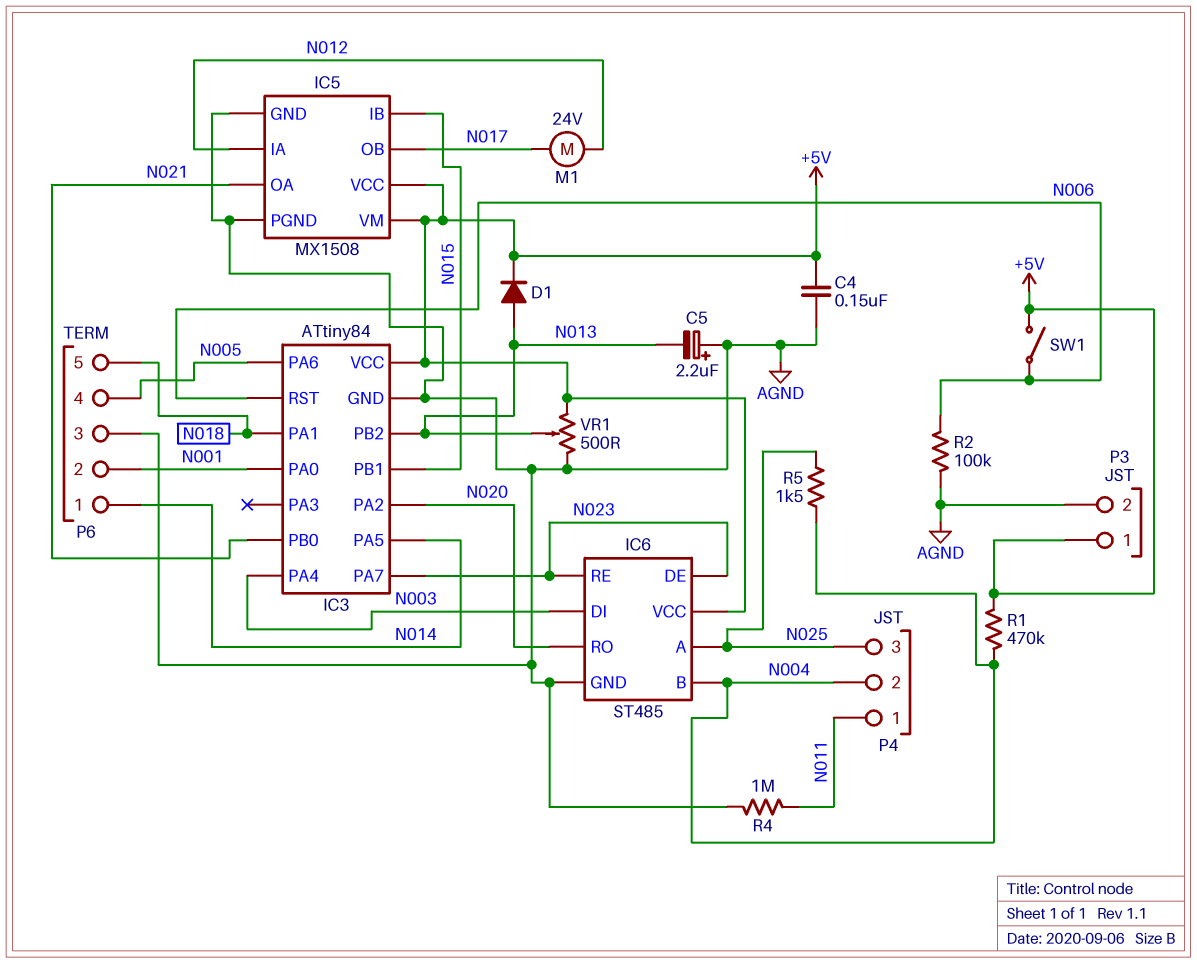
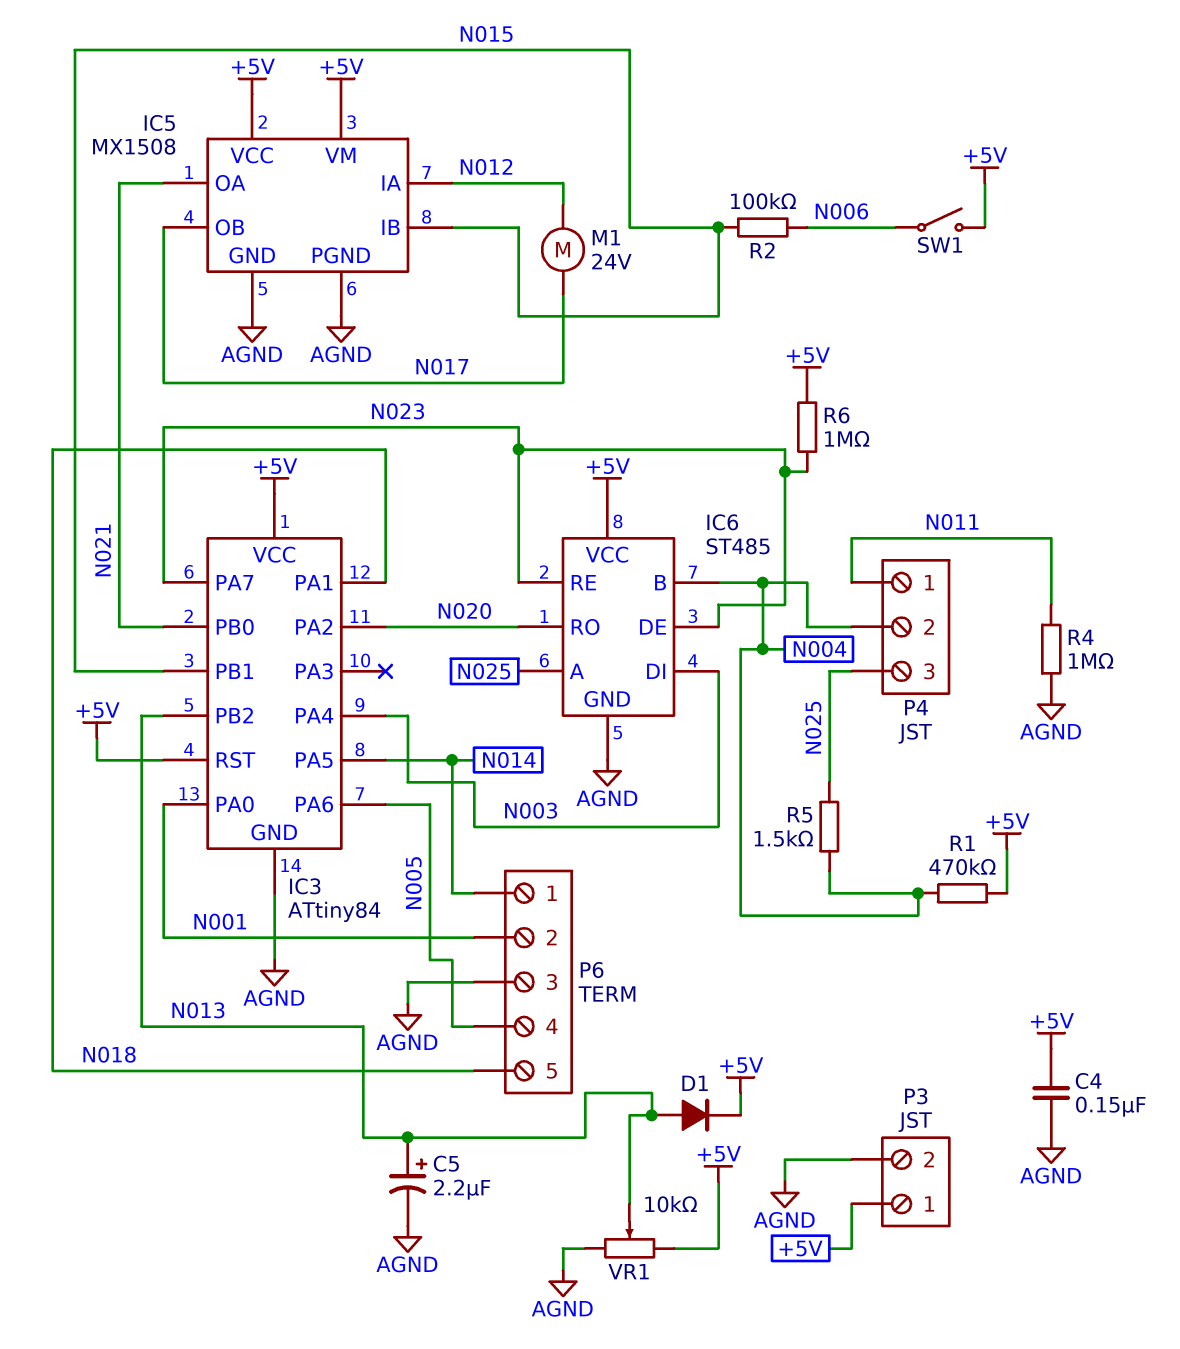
C5: 2.2uF (plus AGND, minus N013) -> 2.2uF (plus N013, minus AGND)
IC3 pin RST: N006 -> +5V
R2: 100k (AGND, N006) -> 100k (N006, N015)
R6: none -> 1M (+5V, N023)
VR1: 500 (+5V, AGND, wiper N013) -> 10k (+5V, AGND, wiper N013)

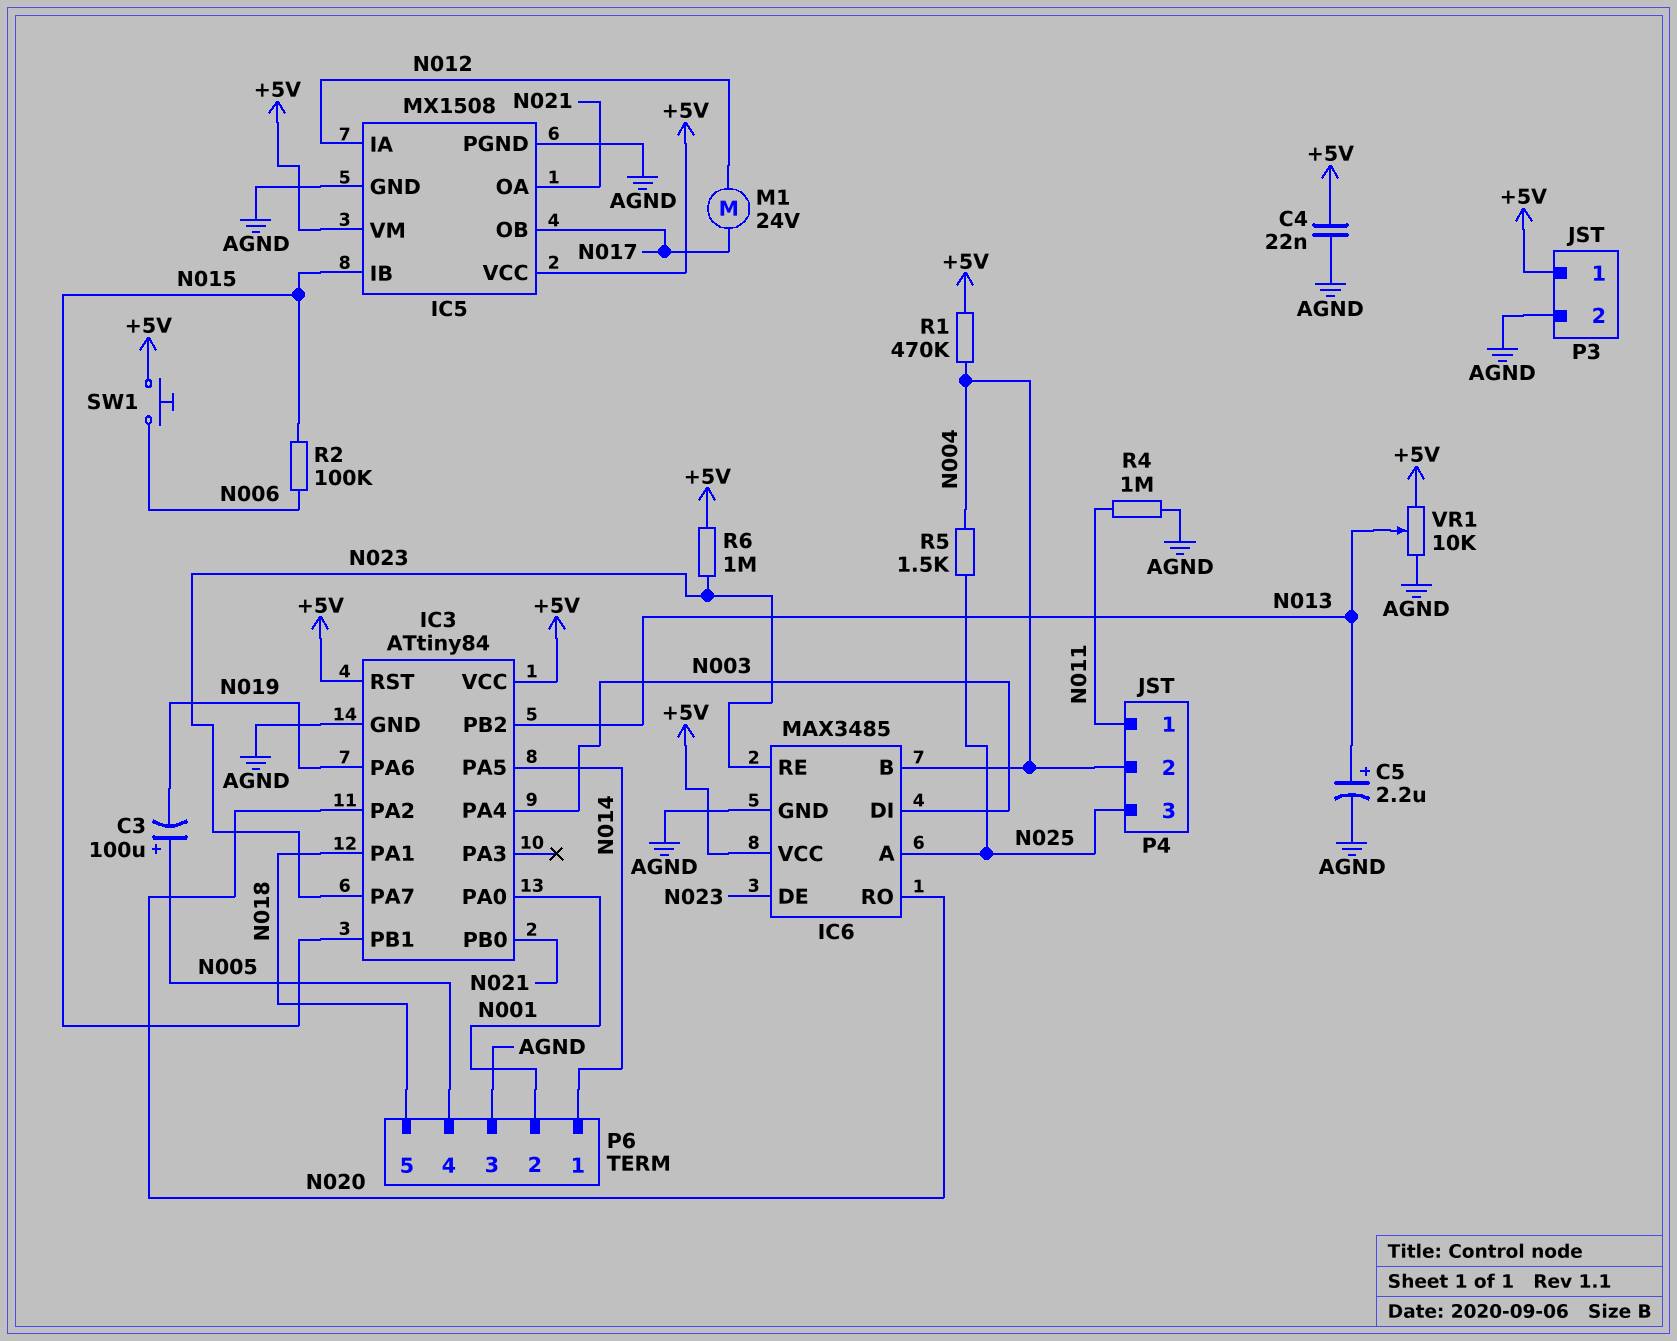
C3: none -> 100uF (plus N005, minus N019)
C4: 150nF (+5V, AGND) -> 22nF (+5V, AGND)
D1: diode (A N013, K +5V) -> none
IC3 pin PA6: N005 -> N019
IC6: ST485 -> MAX3485
SW1: switch (+5V, N006) -> button (+5V, N006)

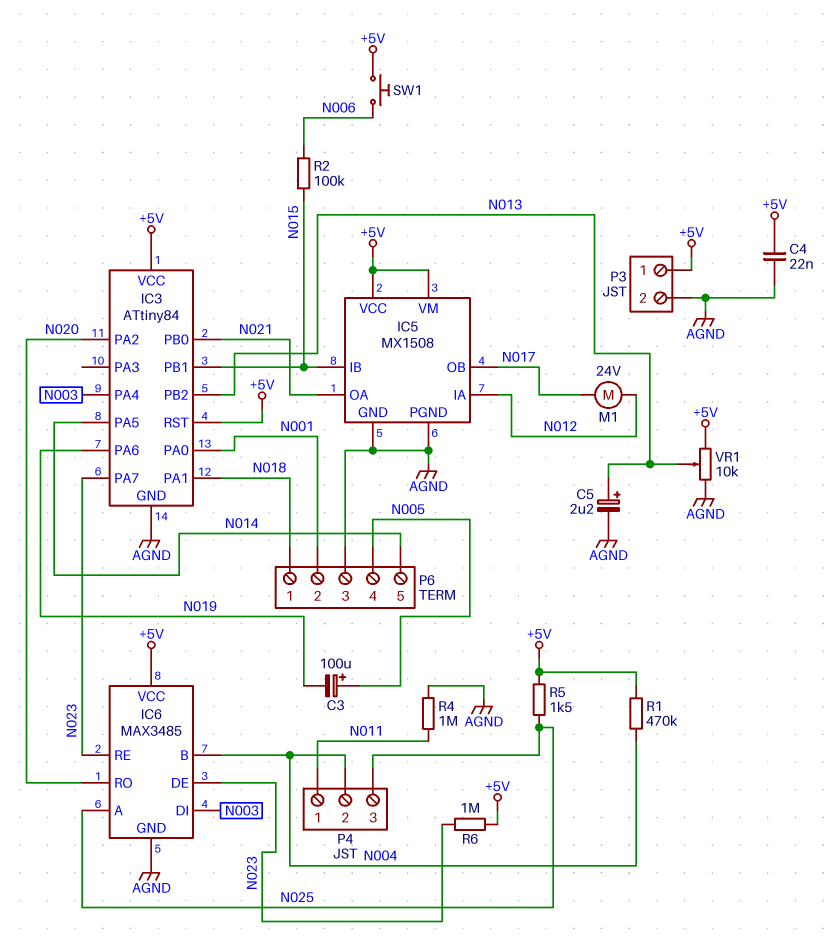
P6 pin 1: N014 -> N018
P6 pin 5: N018 -> N014
R5: 1.5k (N004, N025) -> 1.5k (+5V, N025)

